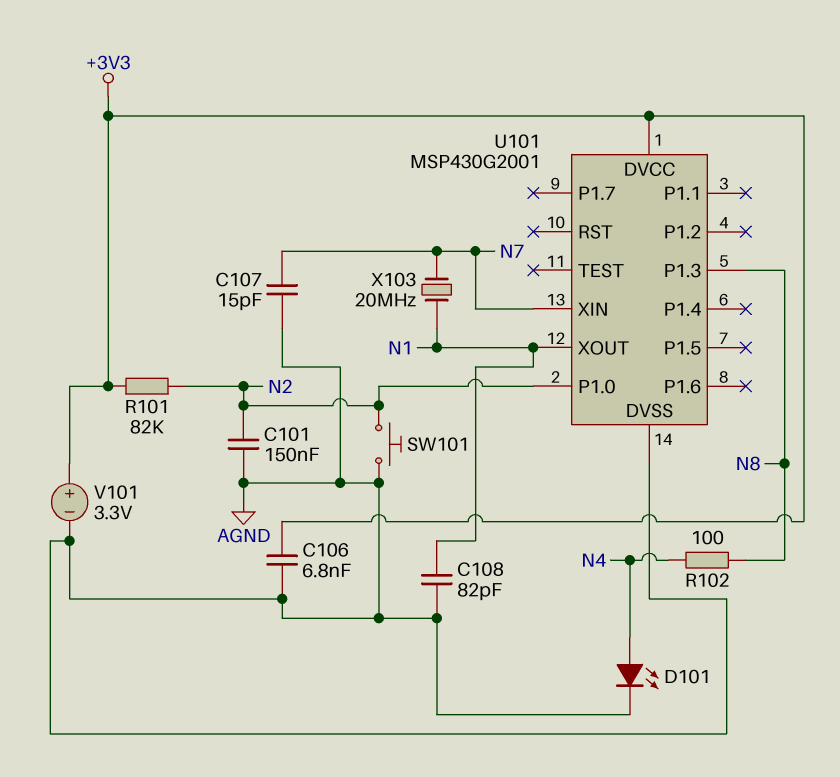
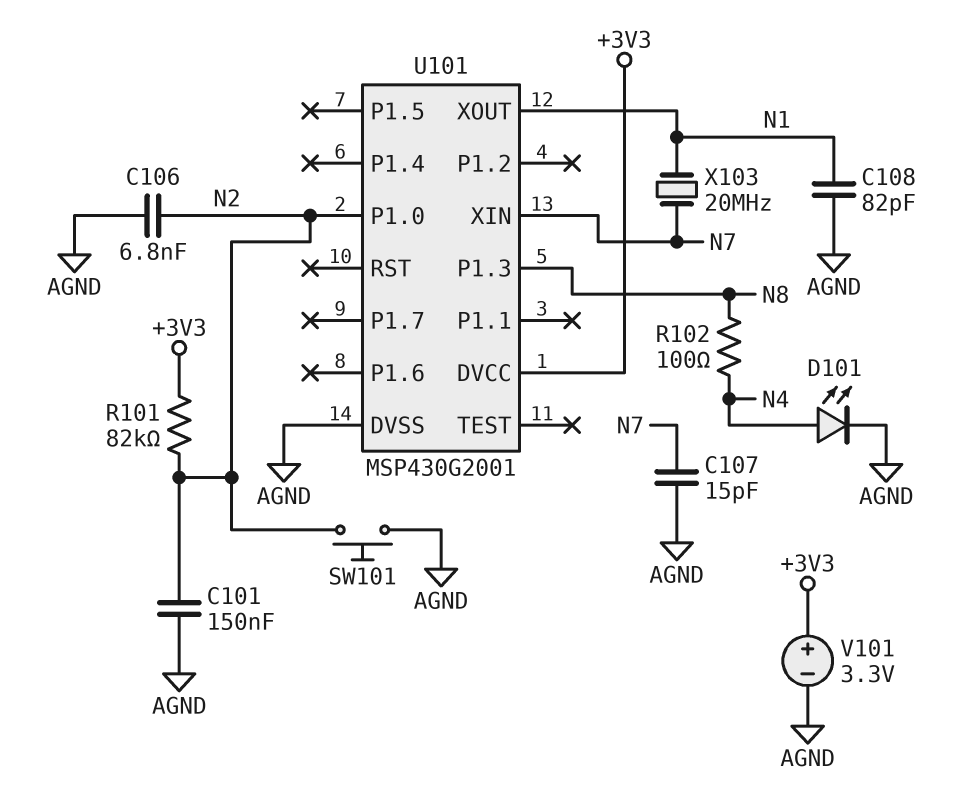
C106: 6.8nF (+3V3, AGND) -> 6.8nF (AGND, N2)

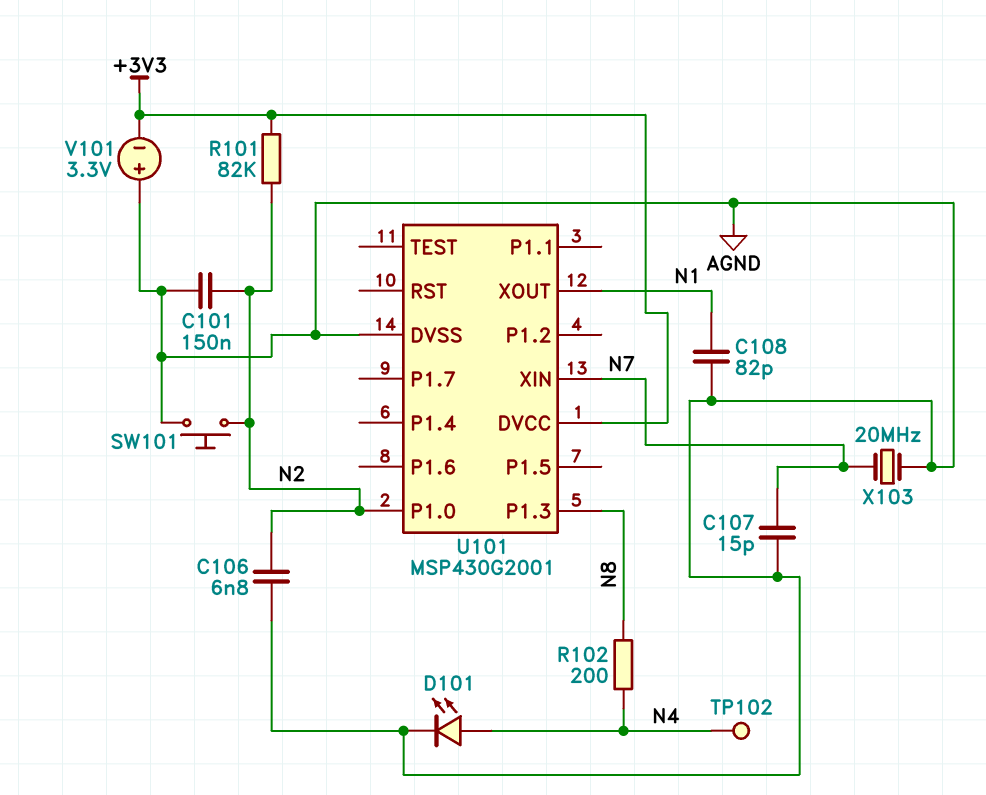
R102: 100 (N4, N8) -> 200 (N4, N8)
TP102: none -> test point (N4)
V101: 3.3V (plus +3V3, minus AGND) -> 3.3V (plus AGND, minus +3V3)
X103: 20MHz (N1, N7) -> 20MHz (AGND, N7)

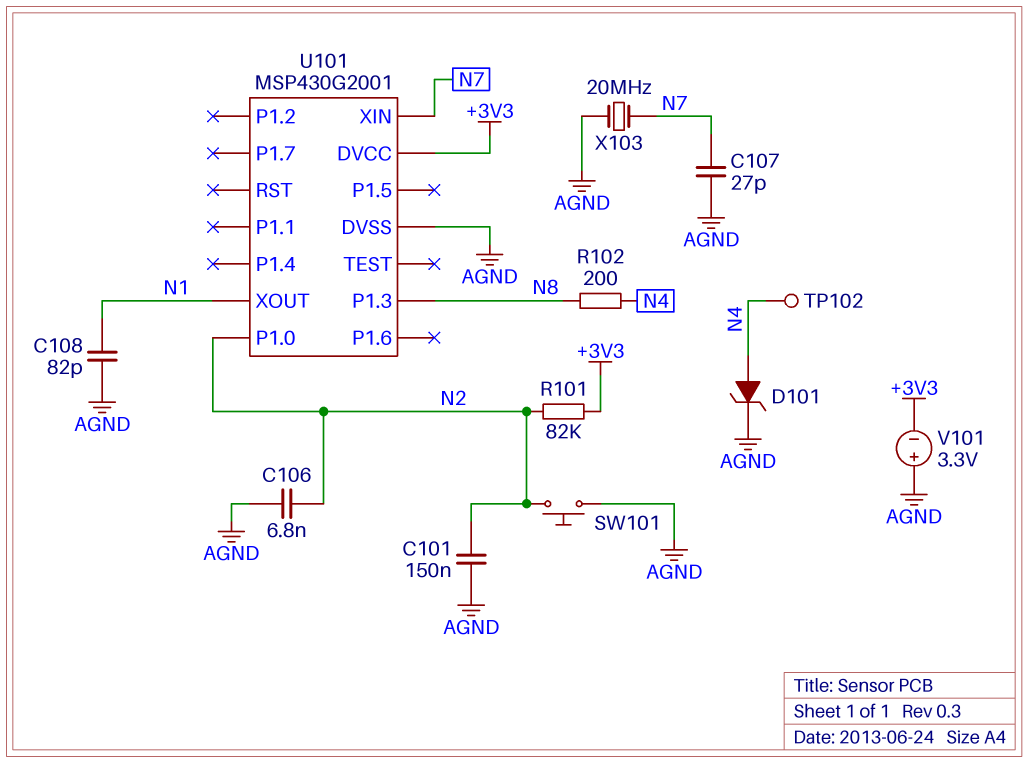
C107: 15pF (AGND, N7) -> 27pF (AGND, N7)
D101: LED (A N4, K AGND) -> zener (A N4, K AGND)

